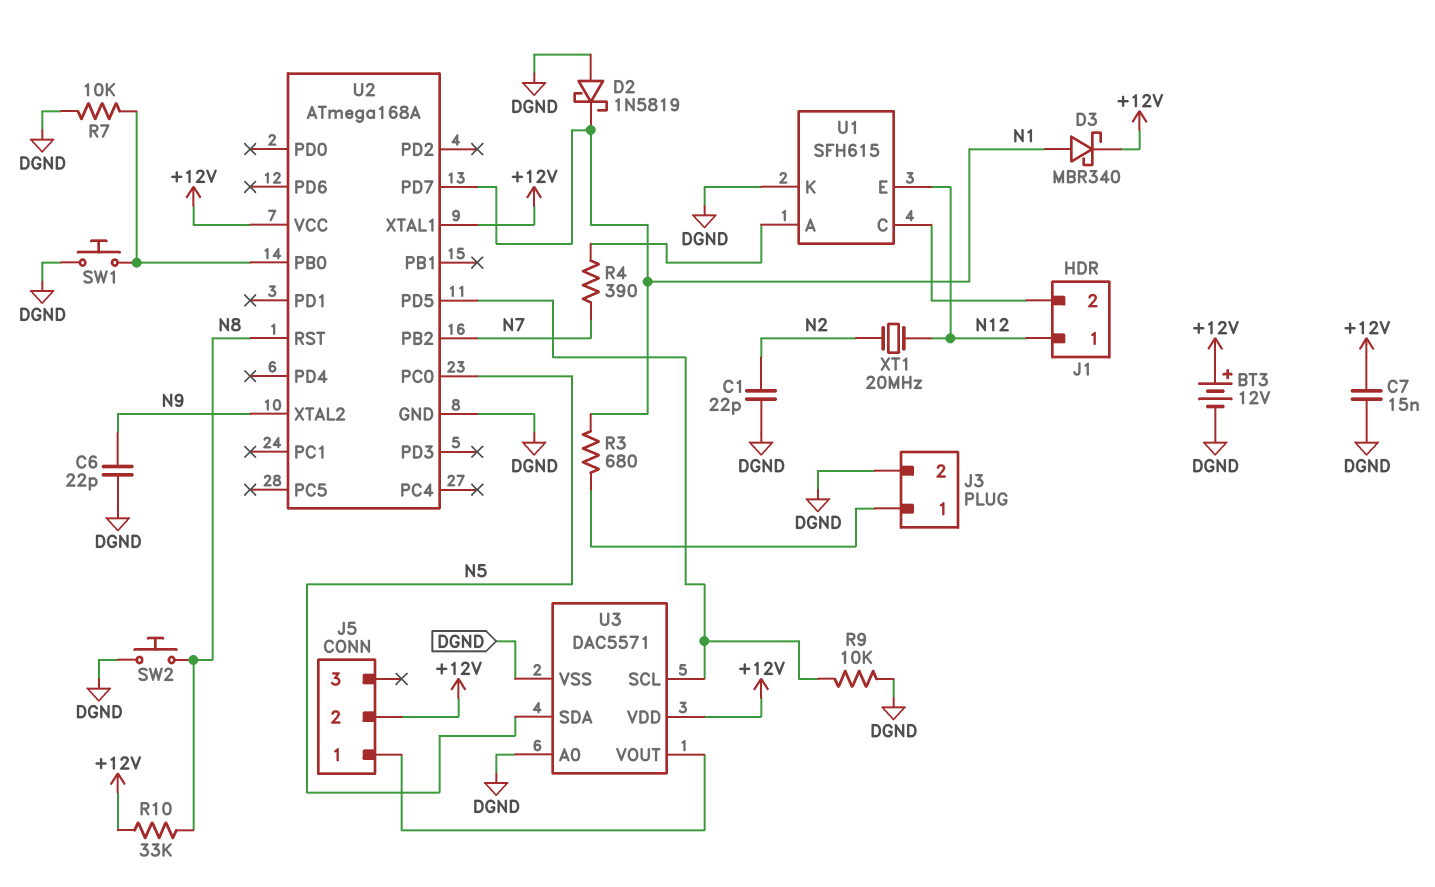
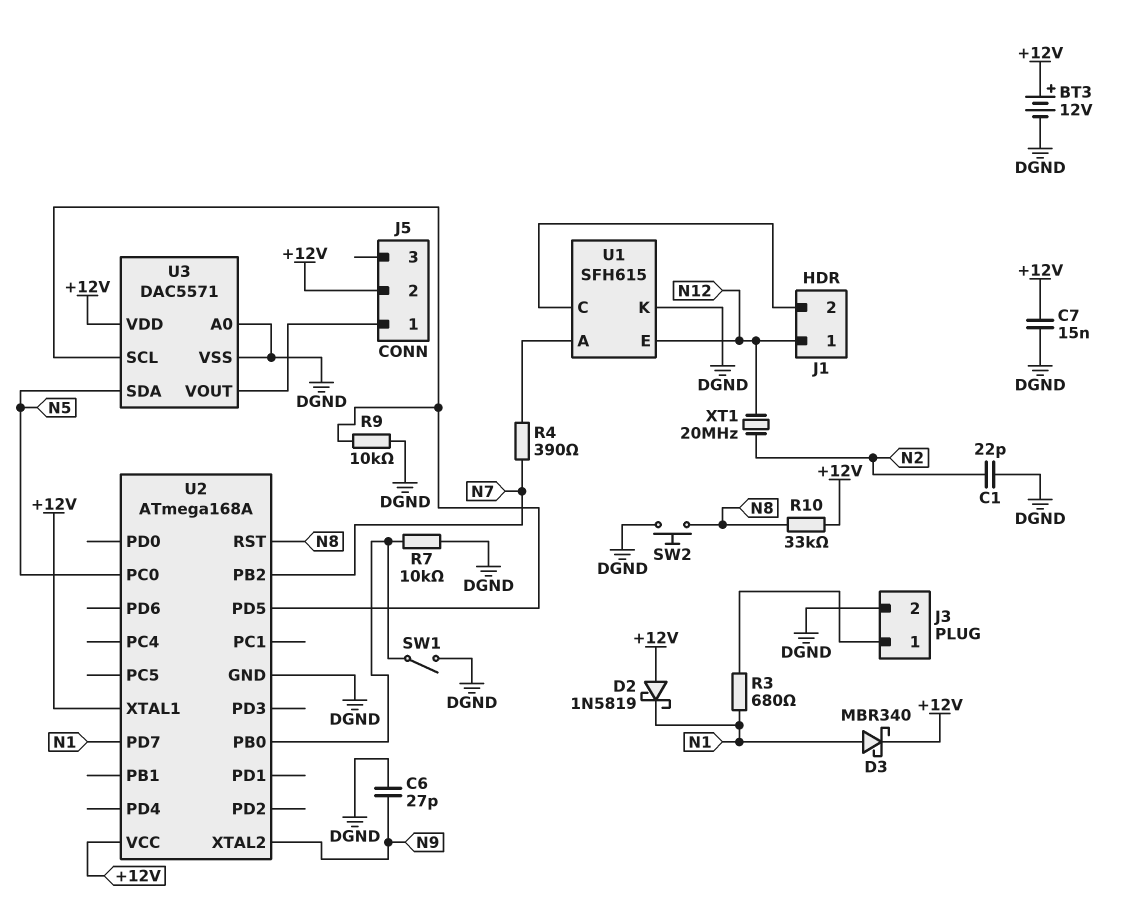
C6: 22pF (DGND, N9) -> 27pF (DGND, N9)
D2: schottky 1N5819 (A DGND, K N1) -> schottky 1N5819 (A +12V, K N1)
SW1: button (DGND, U2/PB0) -> switch (DGND, U2/PB0)

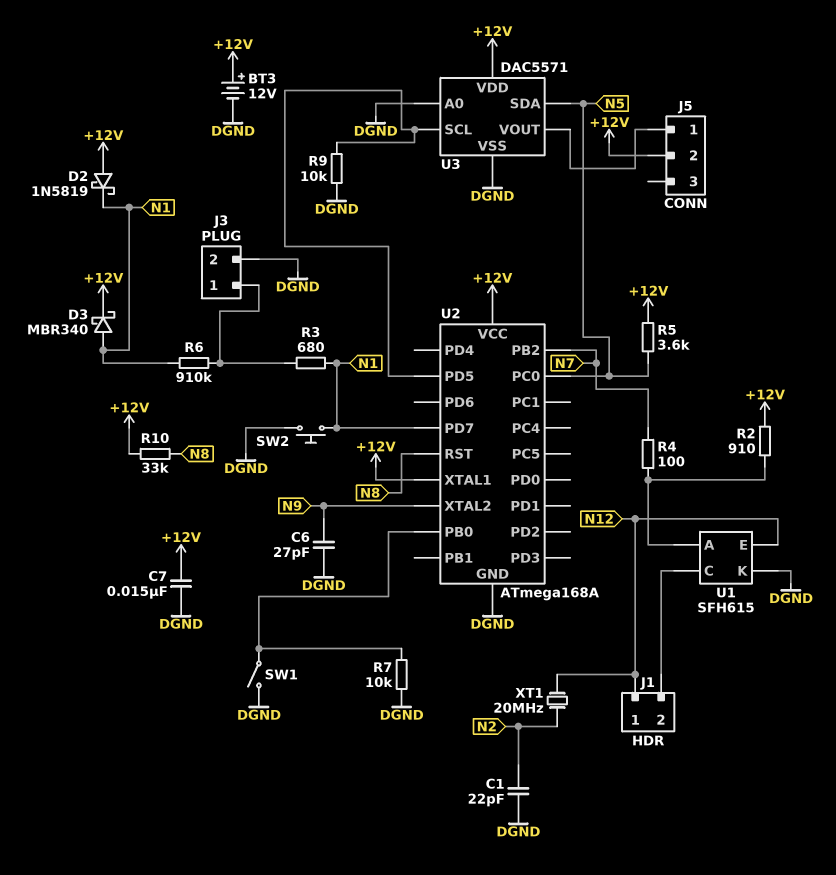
R2: none -> 910 (+12V, U1/A)
R4: 390 (N7, U1/A) -> 100 (N7, U1/A)
R5: none -> 3.6k (+12V, N5)
R6: none -> 910k (J3/1, N1)
SW2: button (DGND, N8) -> button (DGND, N1)

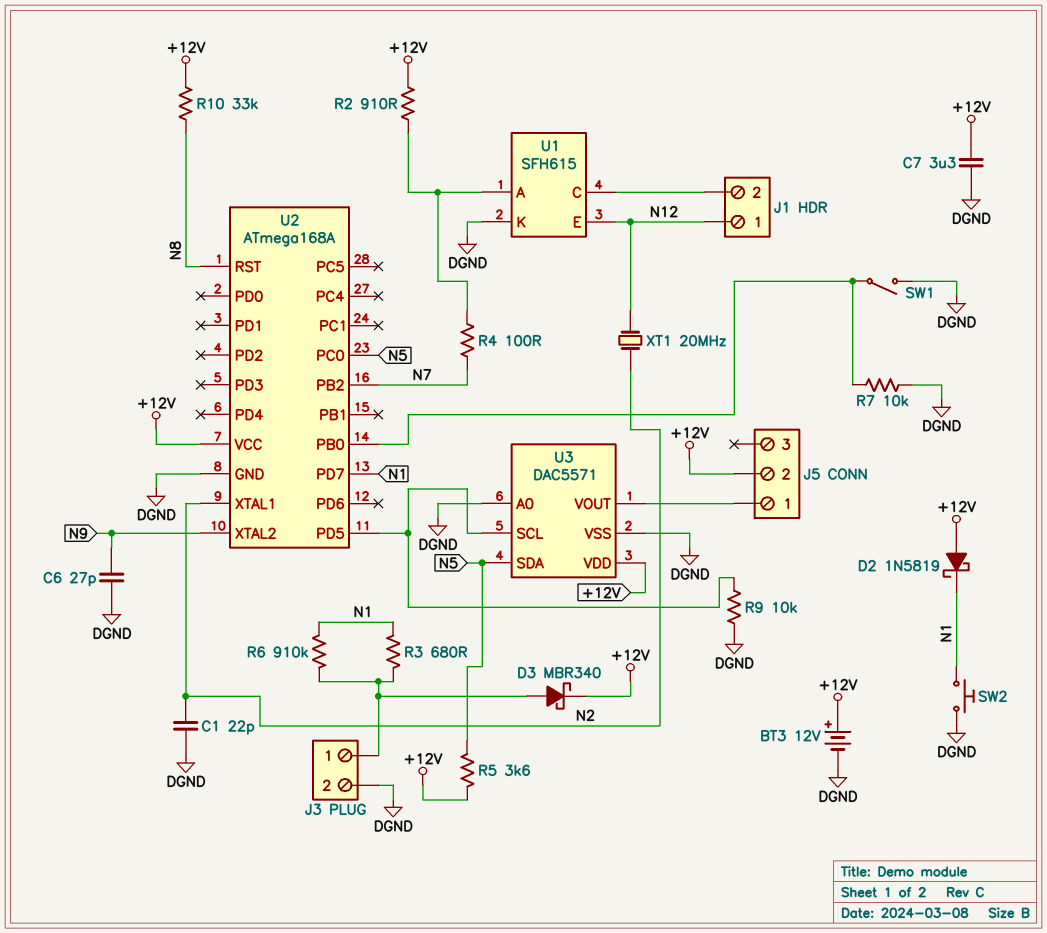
C7: 15nF (+12V, DGND) -> 3.3uF (+12V, DGND)
D3: schottky MBR340 (A N1, K +12V) -> schottky MBR340 (A J3/1, K +12V)
U2 pin XTAL1: +12V -> N2

